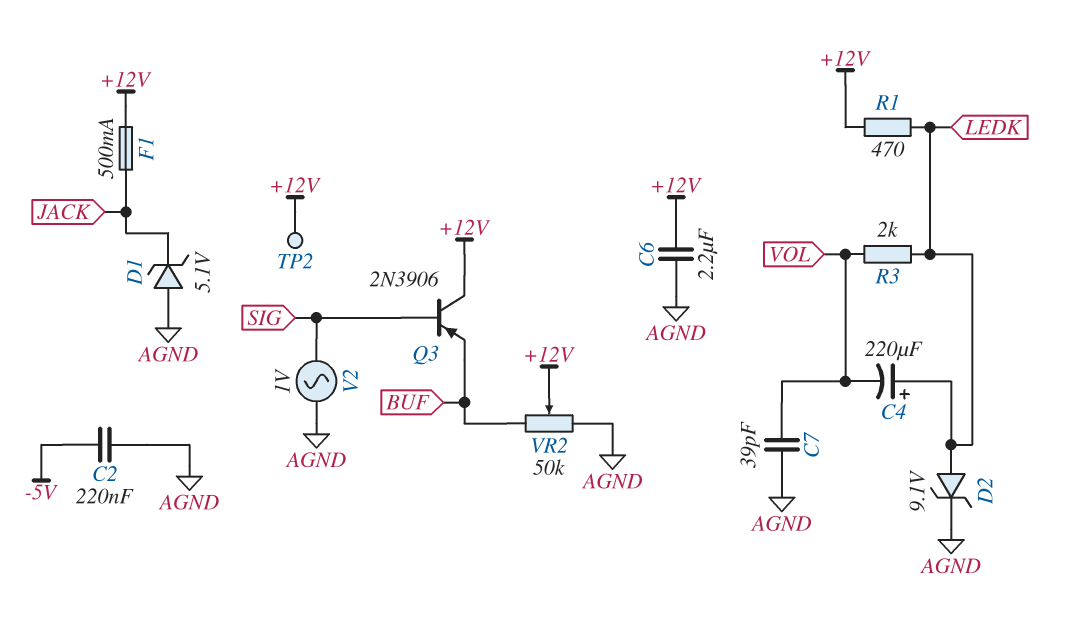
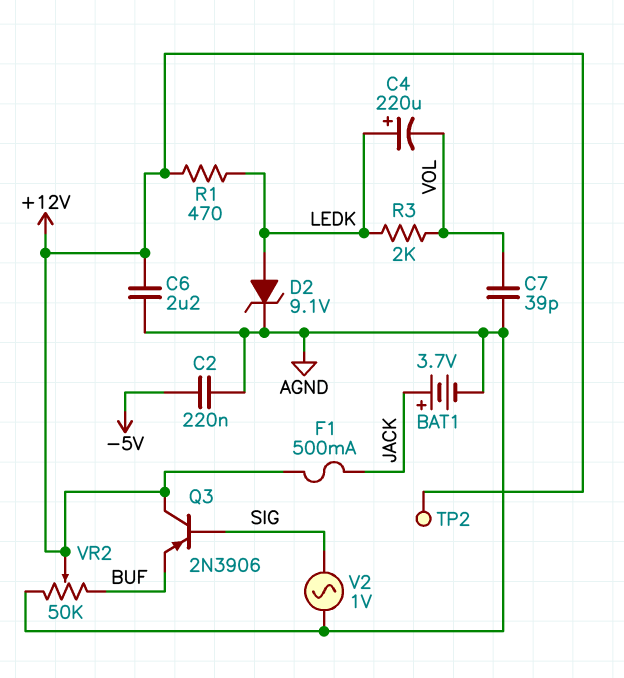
BAT1: none -> 3.7V (plus JACK, minus AGND)
D1: zener 5.1V (A AGND, K JACK) -> none

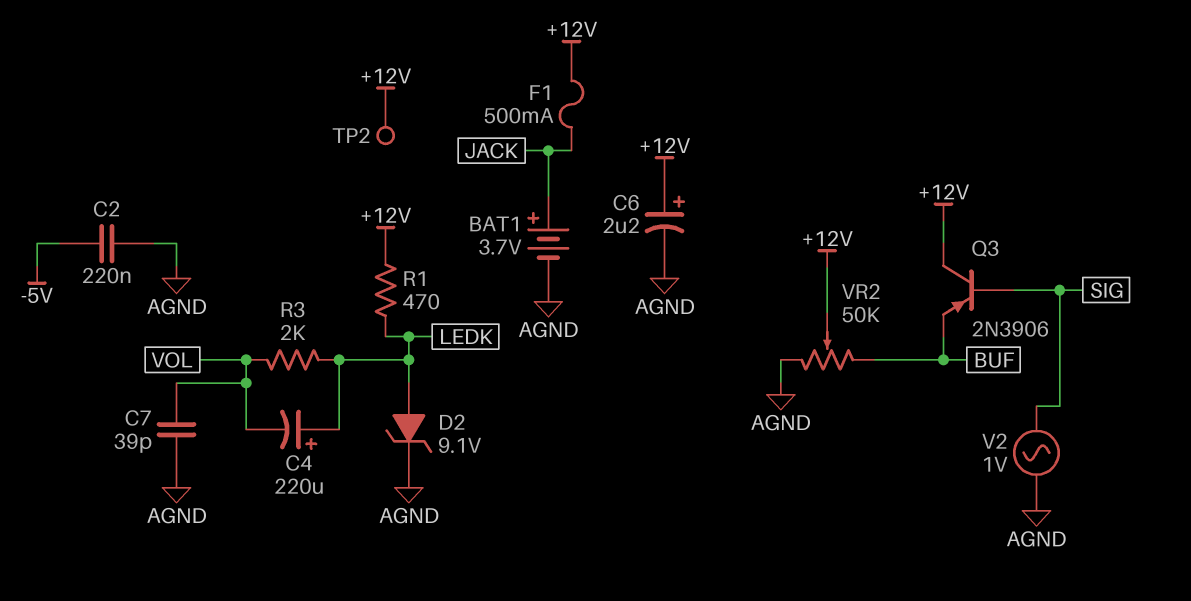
C6: 2.2uF (+12V, AGND) -> 2.2uF (plus +12V, minus AGND)

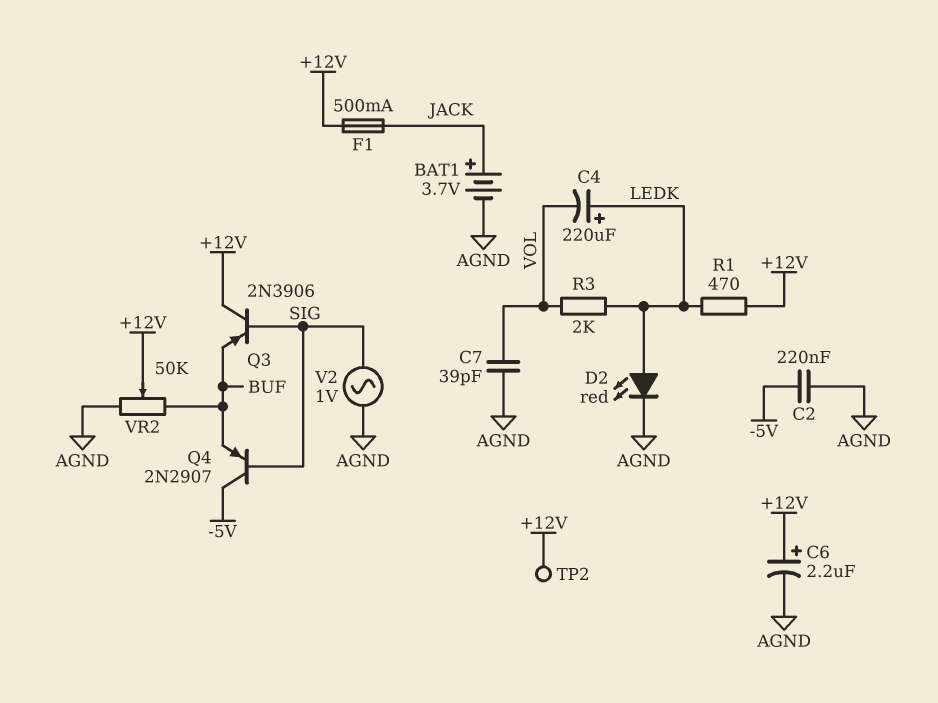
D2: zener 9.1V (A LEDK, K AGND) -> LED red (A LEDK, K AGND)
Q4: none -> PNP 2N2907 (B SIG, C -5V, E BUF)

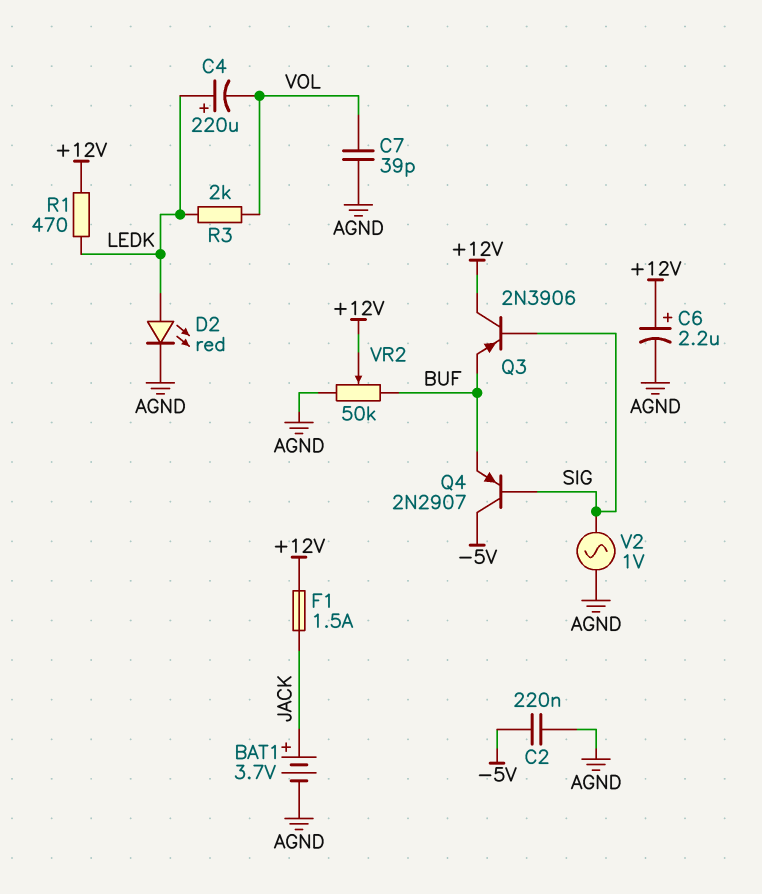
F1: 500mA (+12V, JACK) -> 1.5A (+12V, JACK)
TP2: test point (+12V) -> none

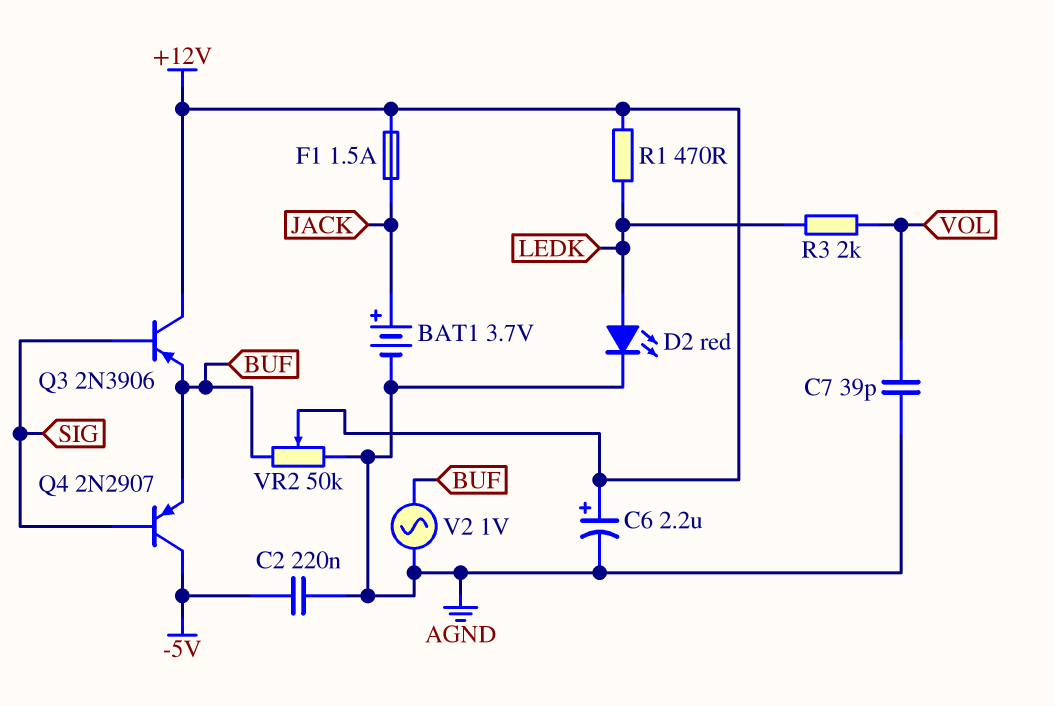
C4: 220uF (plus LEDK, minus VOL) -> none
V2: AC 1V (AGND, SIG) -> AC 1V (AGND, BUF)

